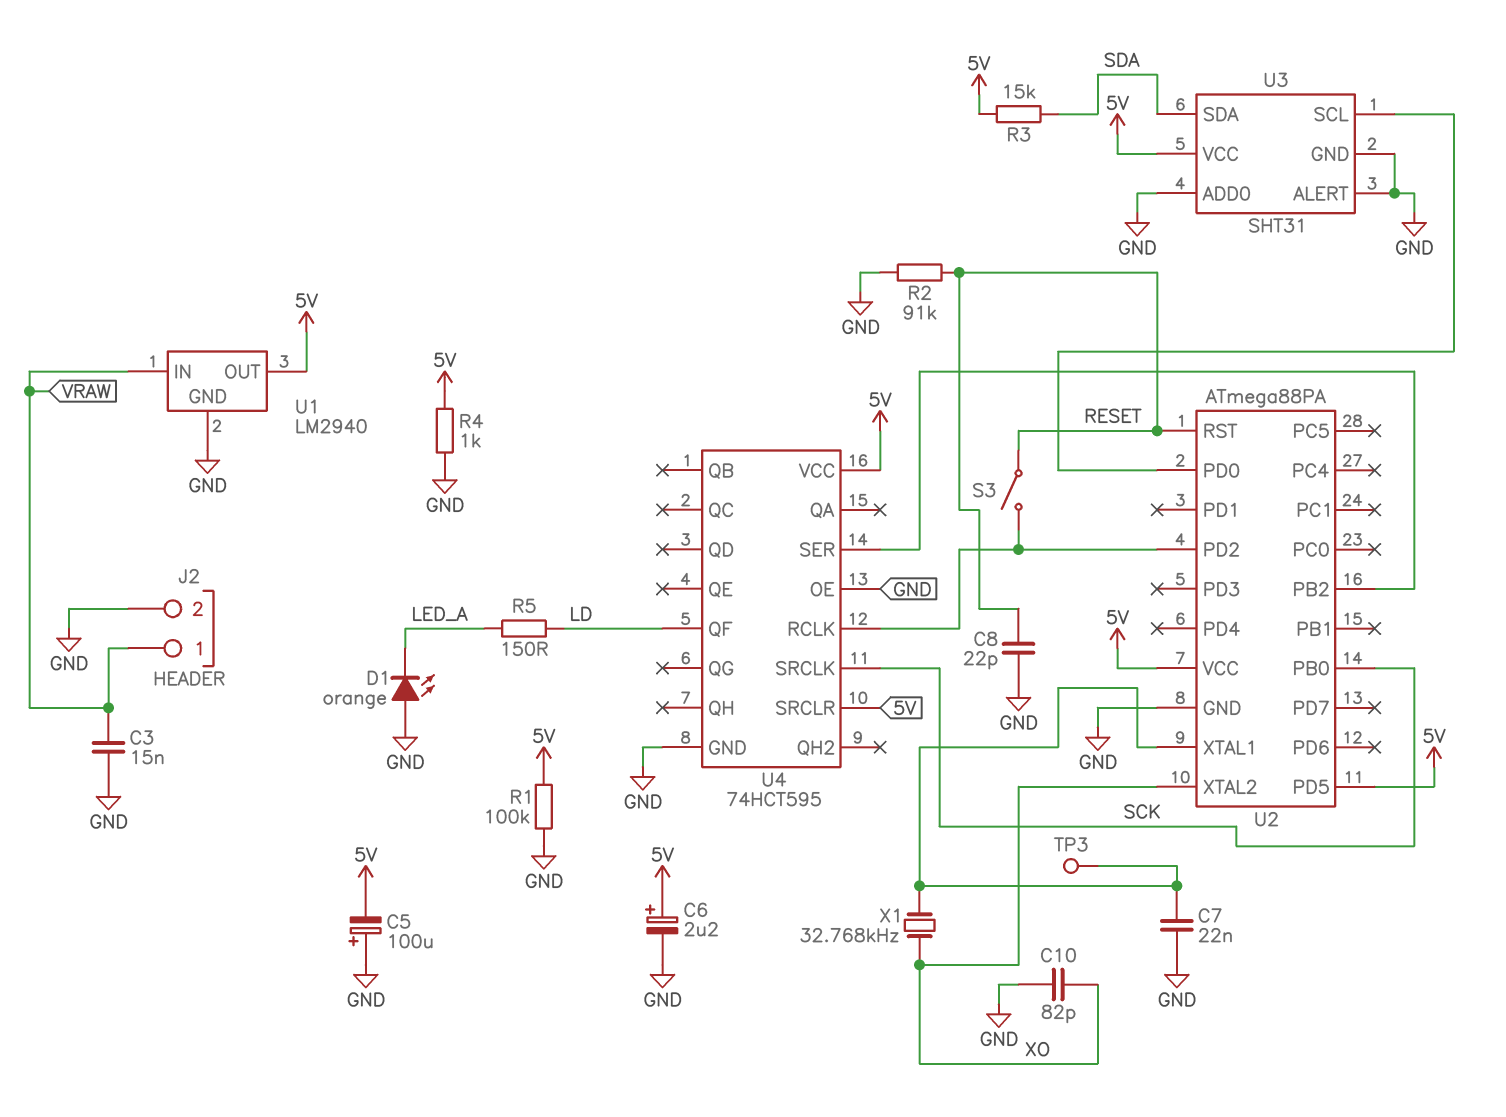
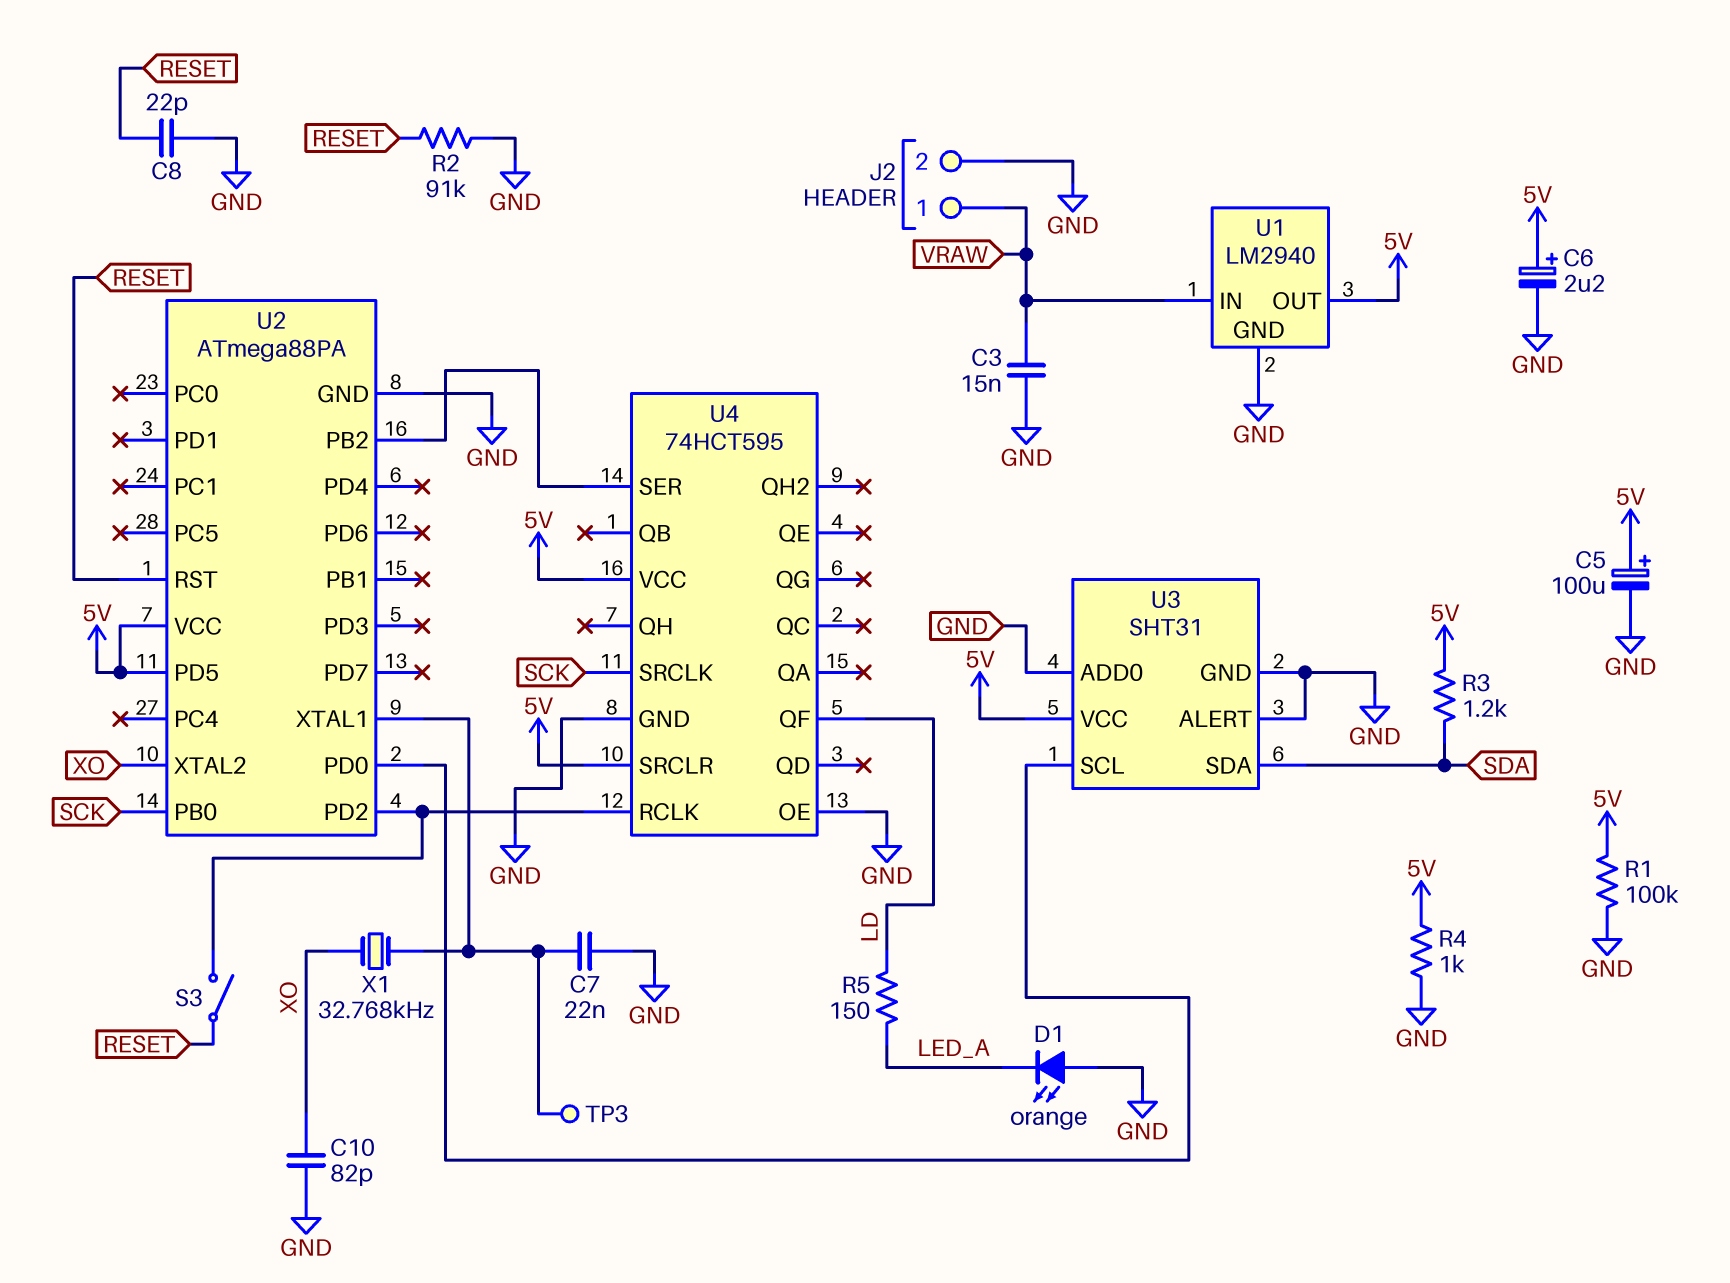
C5: 100uF (plus GND, minus 5V) -> 100uF (plus 5V, minus GND)
R3: 15k (5V, SDA) -> 1.2k (5V, SDA)

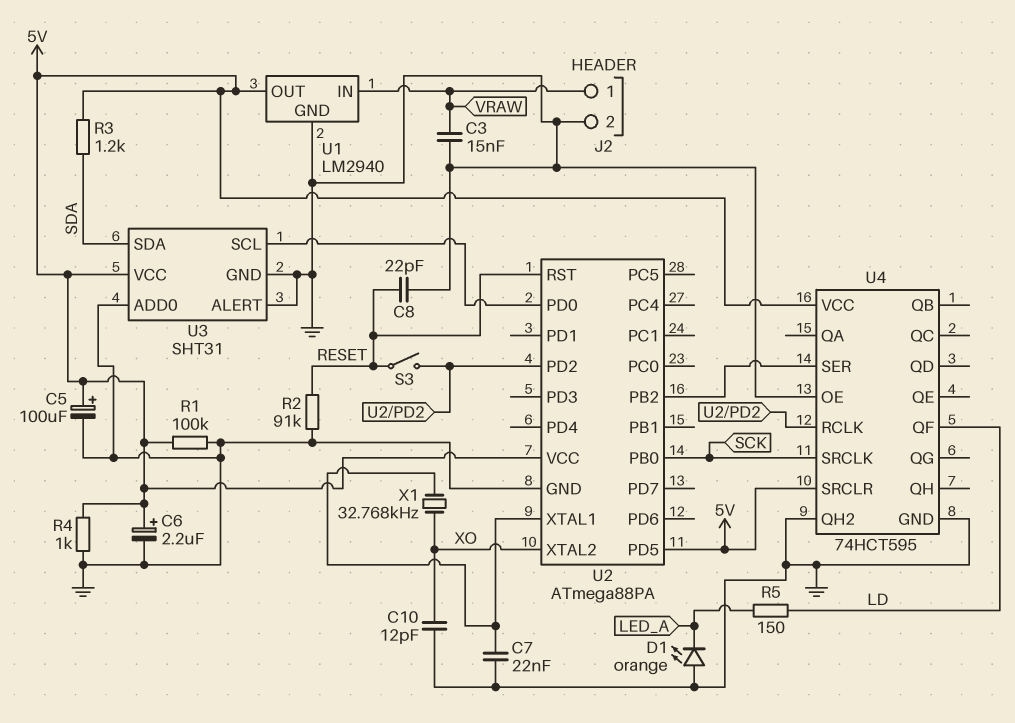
C10: 82pF (GND, XO) -> 12pF (GND, XO)
TP3: test point (U2/XTAL1) -> none
U4 pin QH2: none -> GND

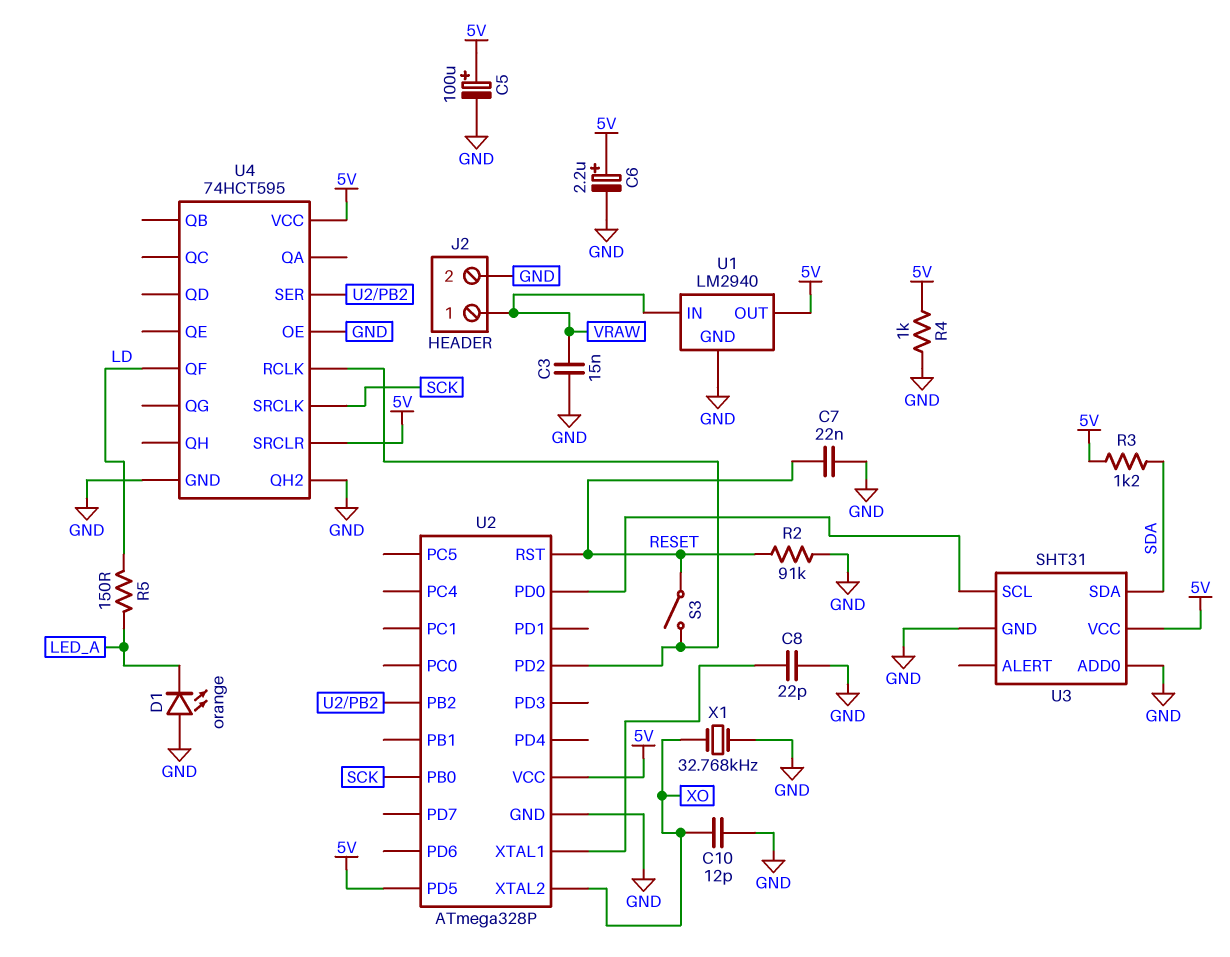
C7: 22nF (GND, U2/XTAL1) -> 22nF (GND, RESET)
C8: 22pF (GND, RESET) -> 22pF (GND, U2/XTAL1)
R1: 100k (5V, GND) -> none
U2: ATmega88PA -> ATmega328P
U3 pin ALERT: GND -> none
X1: 32.768kHz (U2/XTAL1, XO) -> 32.768kHz (GND, XO)

